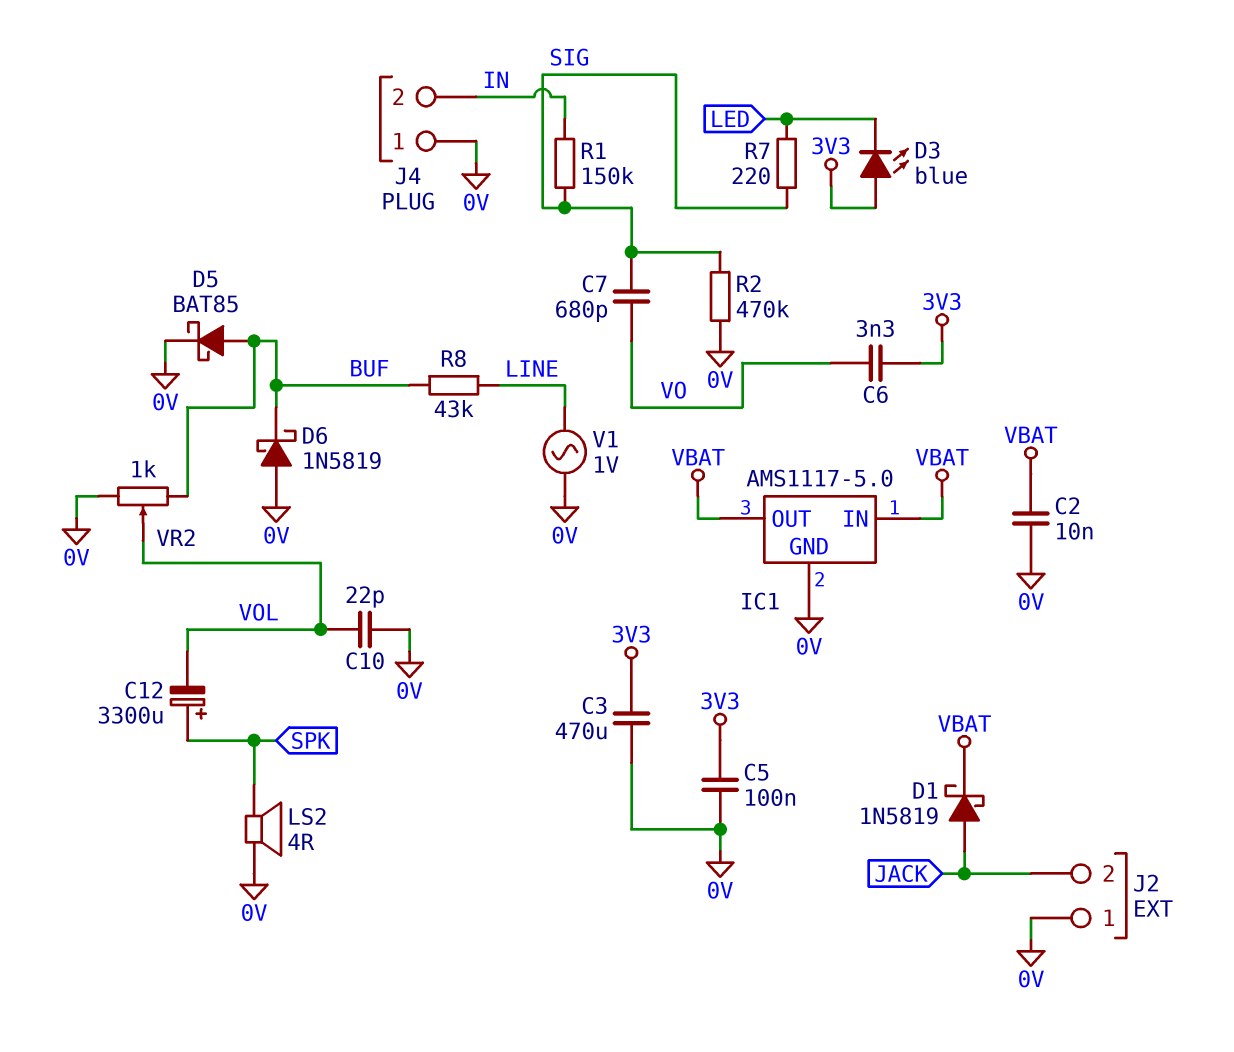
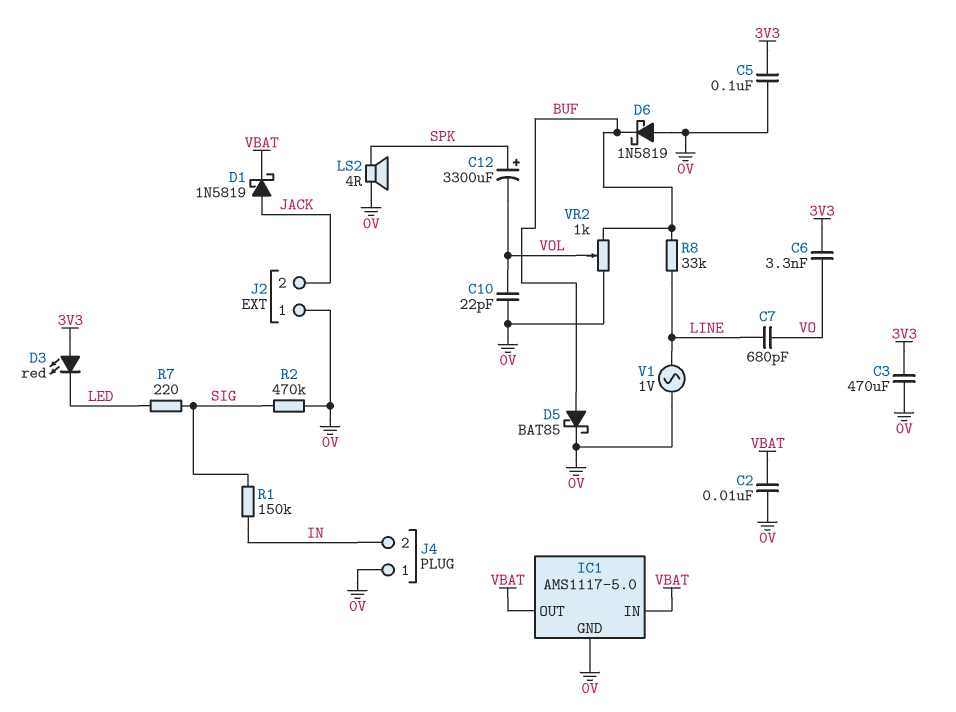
C7: 680pF (SIG, VO) -> 680pF (LINE, VO)
D3: LED blue (A 3V3, K LED) -> LED red (A 3V3, K LED)
R8: 43k (BUF, LINE) -> 33k (BUF, LINE)

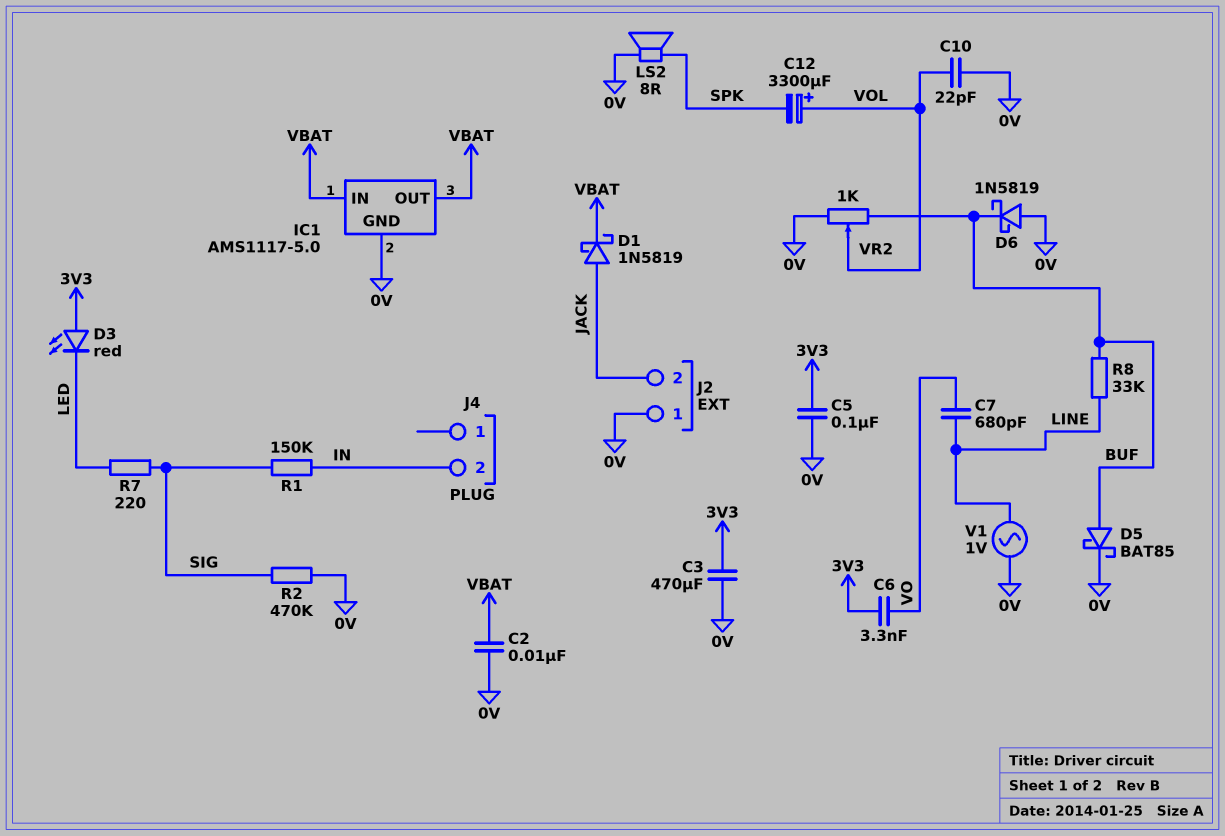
C12: 3300uF (plus SPK, minus VOL) -> 3300uF (plus VOL, minus SPK)
J4 pin 1: 0V -> none
LS2: speaker 4R (0V, SPK) -> speaker 8R (0V, SPK)

